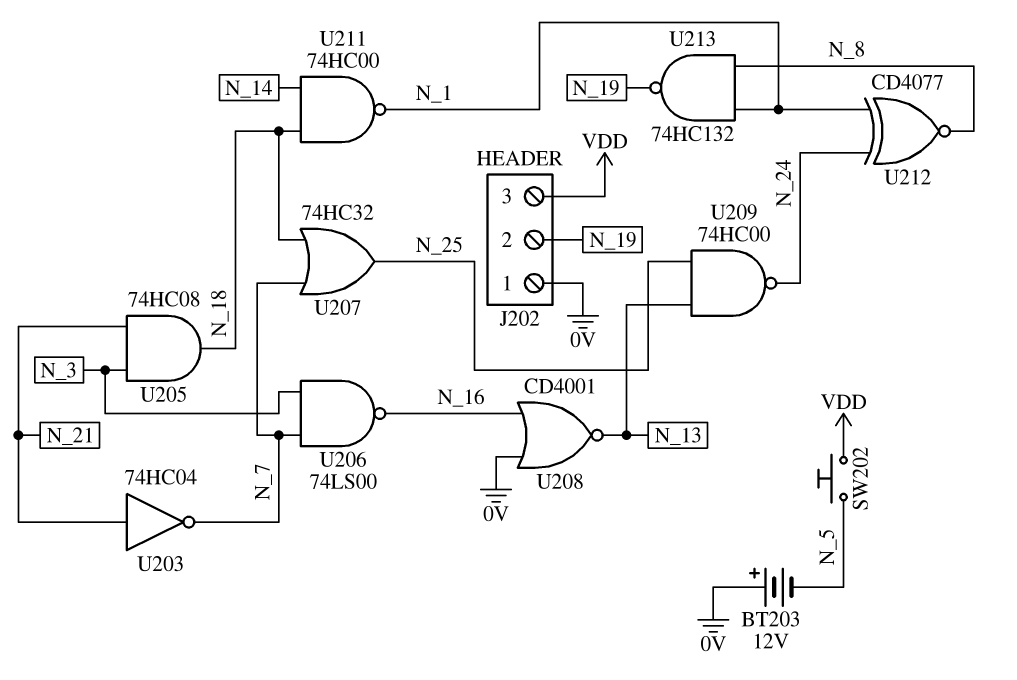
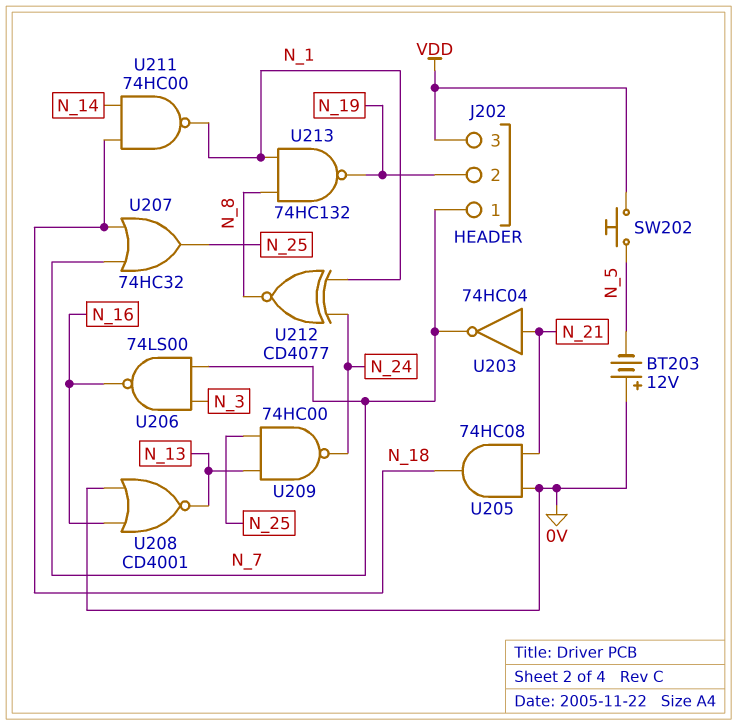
J202 pin 1: 0V -> N_7
U205: AND 74HC08 (in N_3, in N_21, out N_18) -> AND 74HC08 (in 0V, in N_21, out N_18)

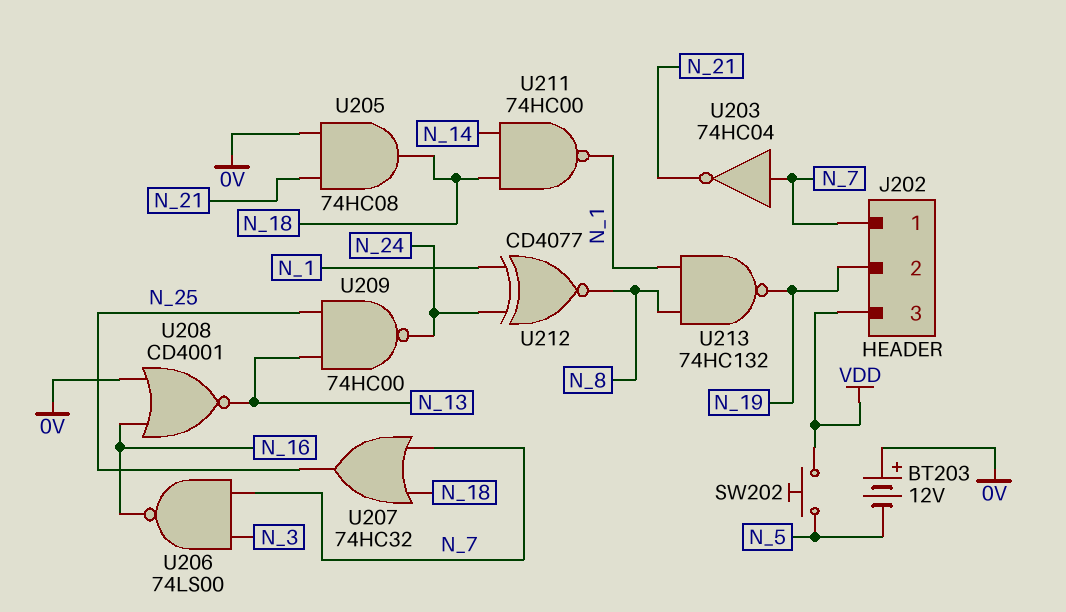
U203: NOT 74HC04 (in N_21, out N_7) -> NOT 74HC04 (in N_7, out N_21)

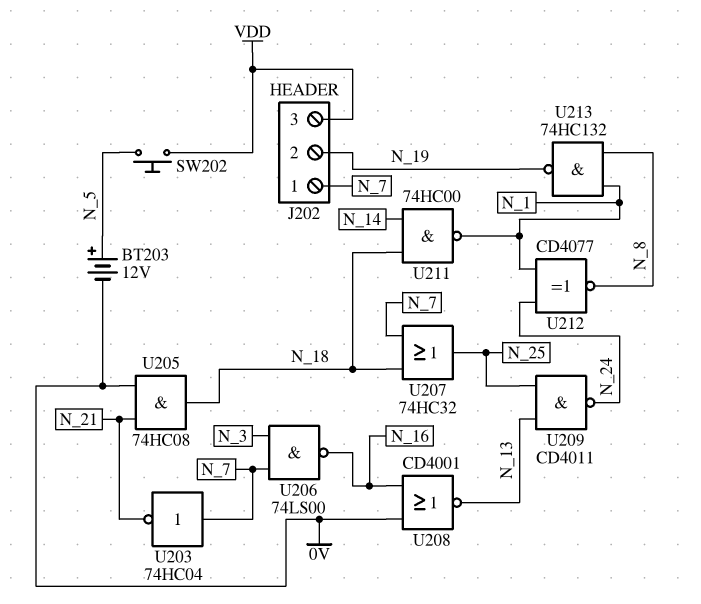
BT203: 12V (plus 0V, minus N_5) -> 12V (plus N_5, minus 0V)
U209: NAND 74HC00 (in N_13, in N_25, out N_24) -> NAND CD4011 (in N_13, in N_25, out N_24)

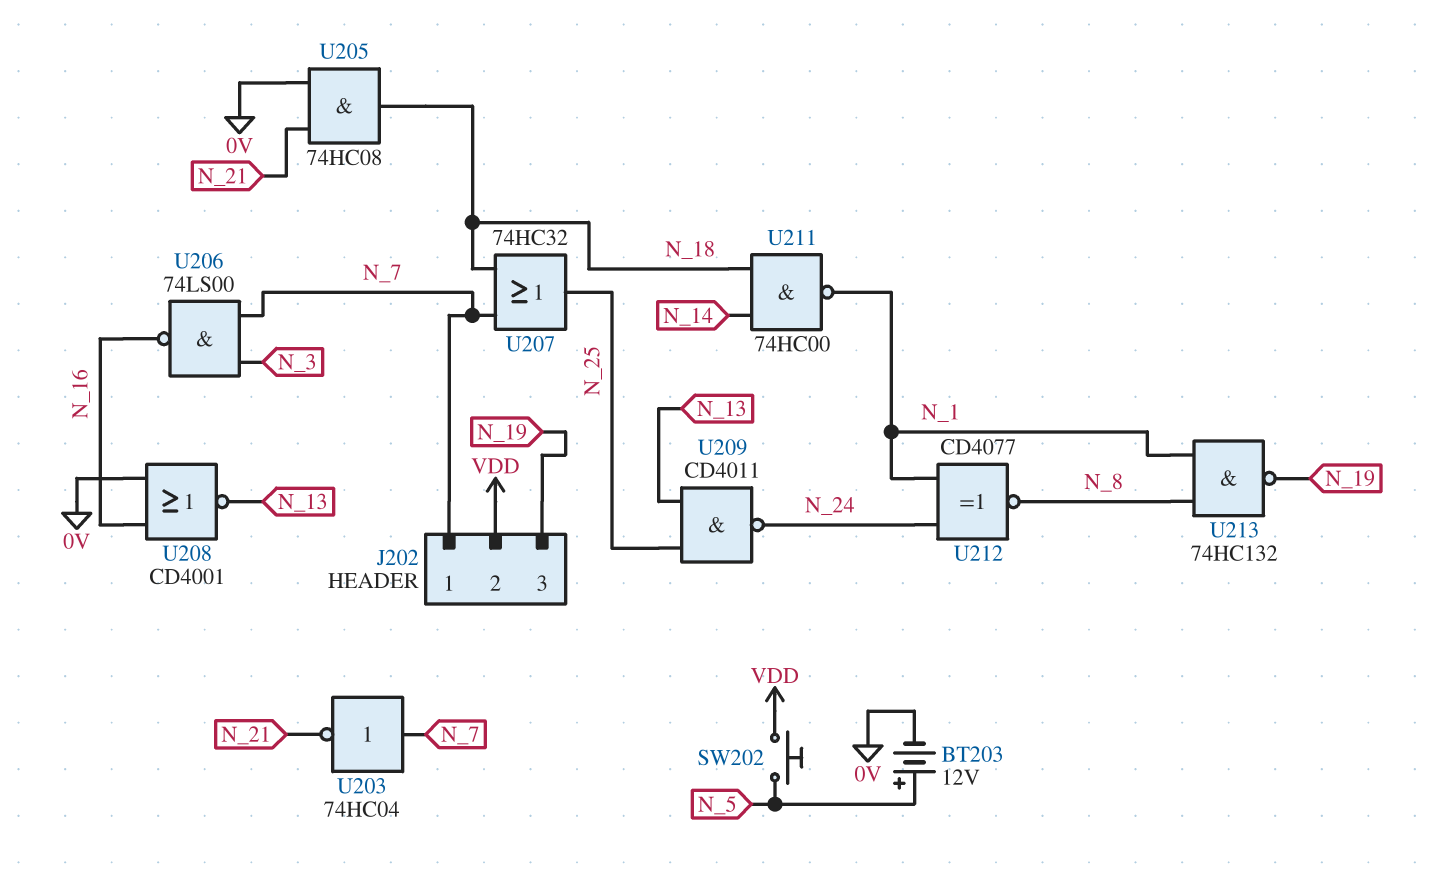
J202 pin 2: N_19 -> VDD
J202 pin 3: VDD -> N_19

